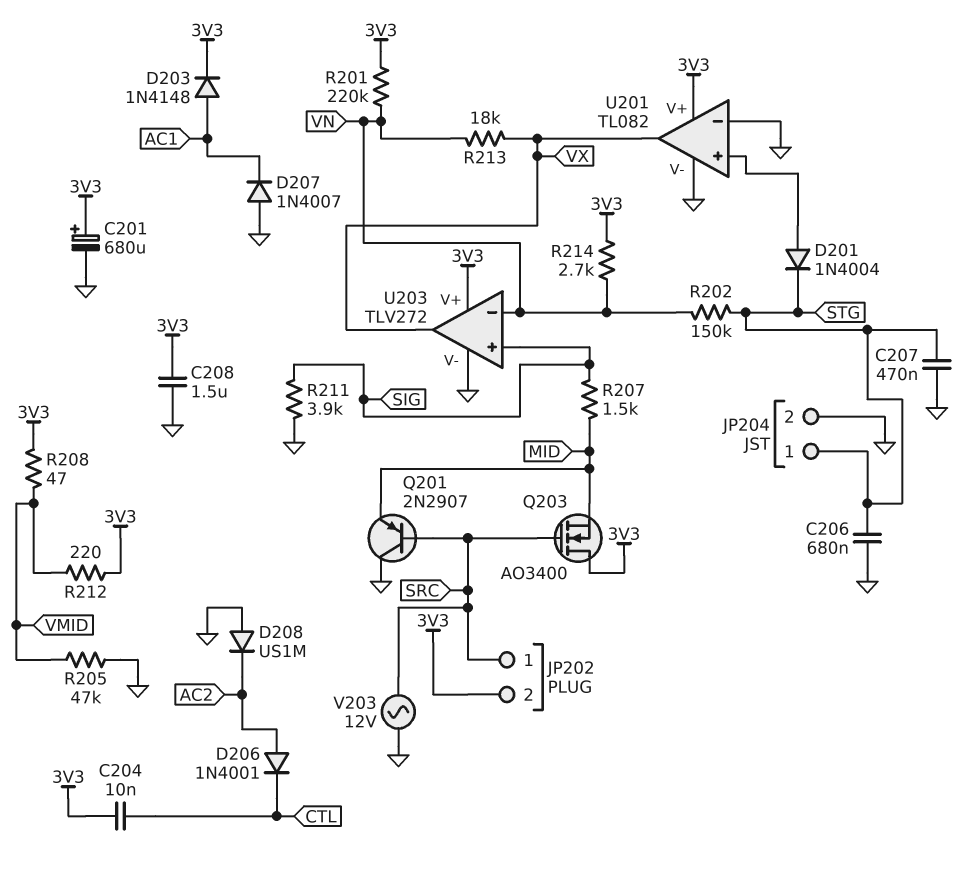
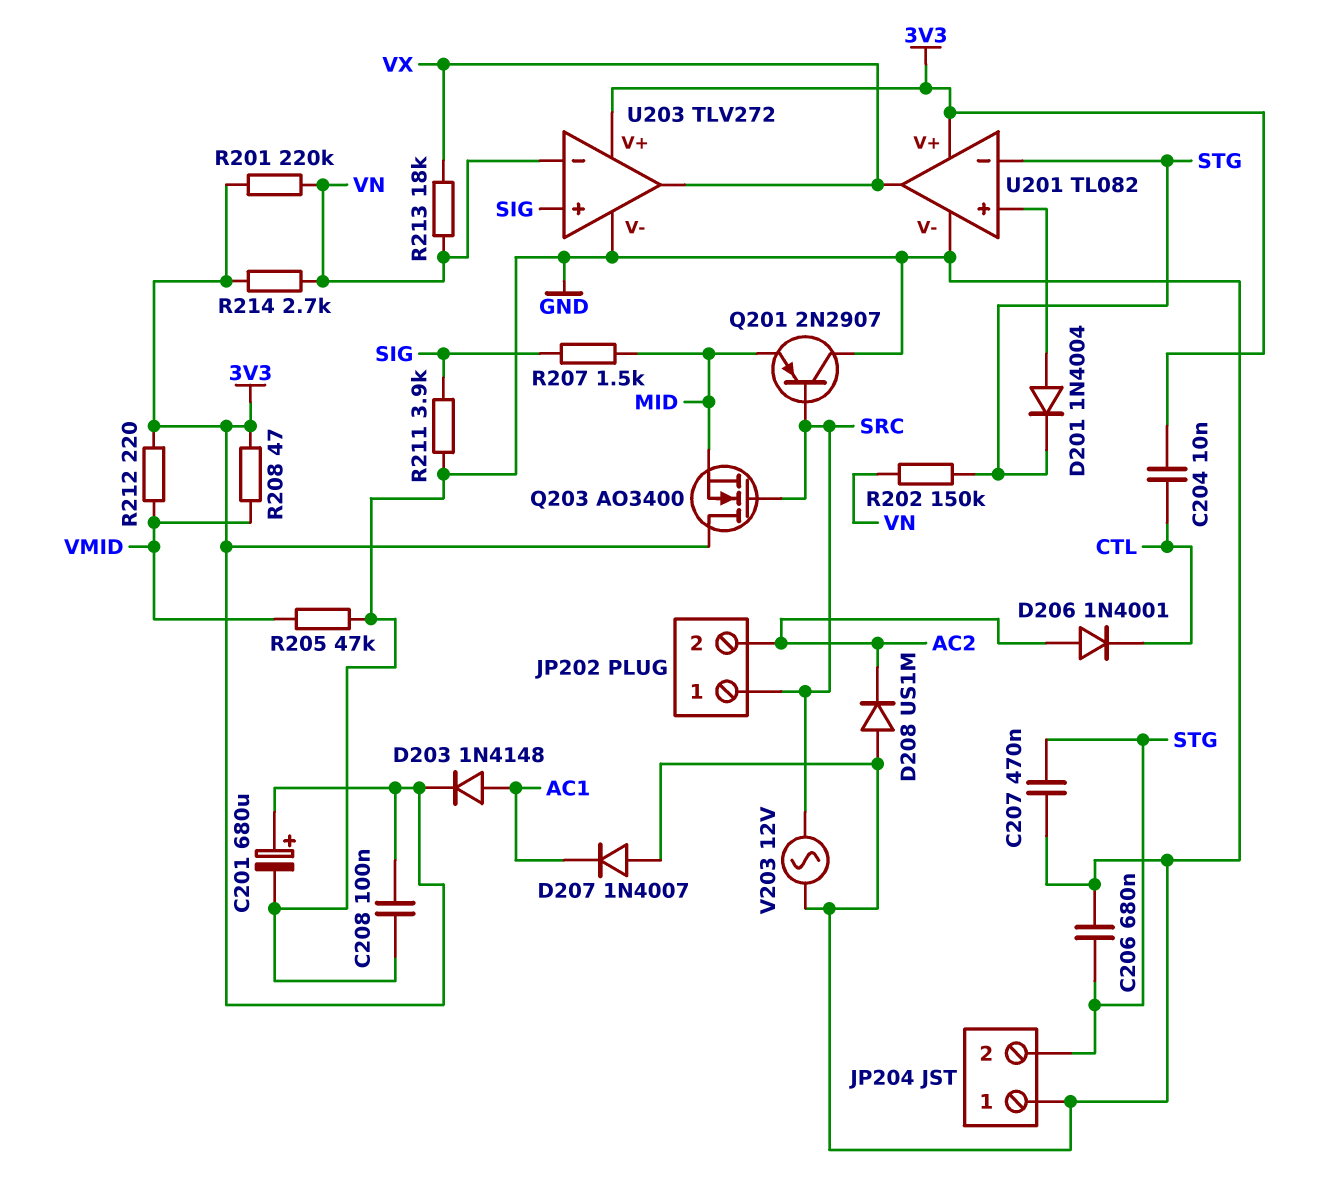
C208: 1.5uF (3V3, GND) -> 100nF (3V3, GND)
JP202 pin 2: 3V3 -> AC2
JP204 pin 1: STG -> GND
JP204 pin 2: GND -> STG
U201 pin in-: GND -> STG

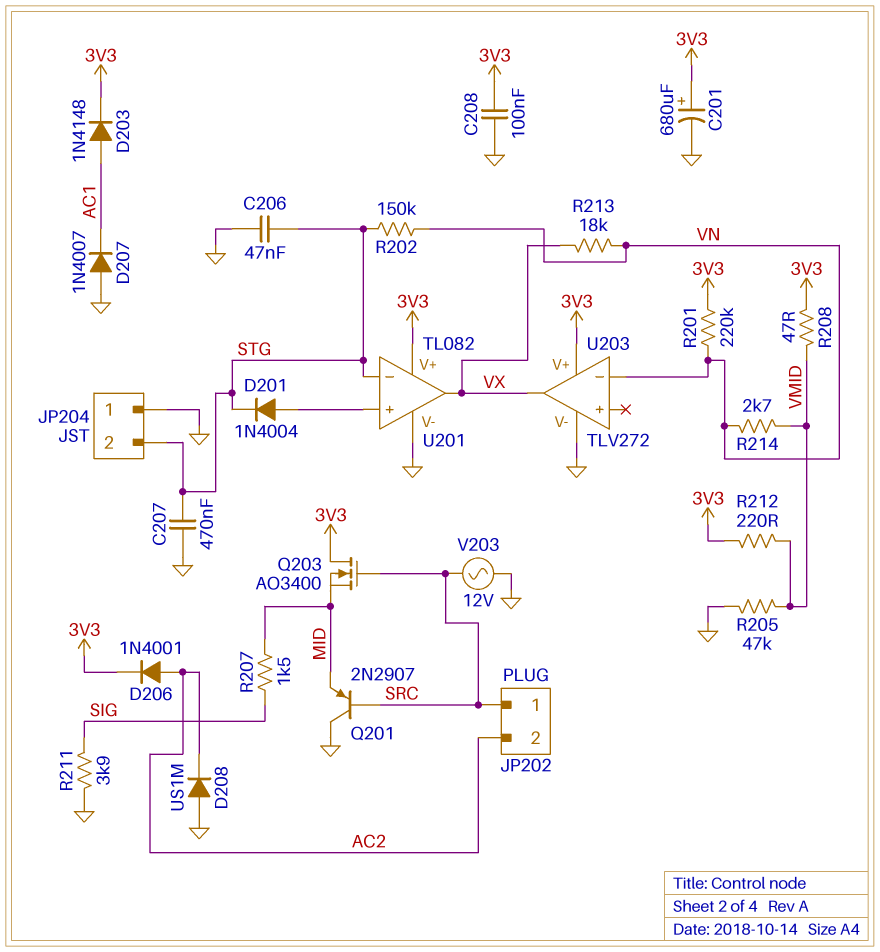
C204: 10nF (3V3, CTL) -> none
C206: 680nF (GND, STG) -> 47nF (GND, STG)
D206: diode 1N4001 (A AC2, K CTL) -> diode 1N4001 (A AC2, K 3V3)
R214: 2.7k (3V3, VN) -> 2.7k (VMID, VN)
U203 pin in+: SIG -> none

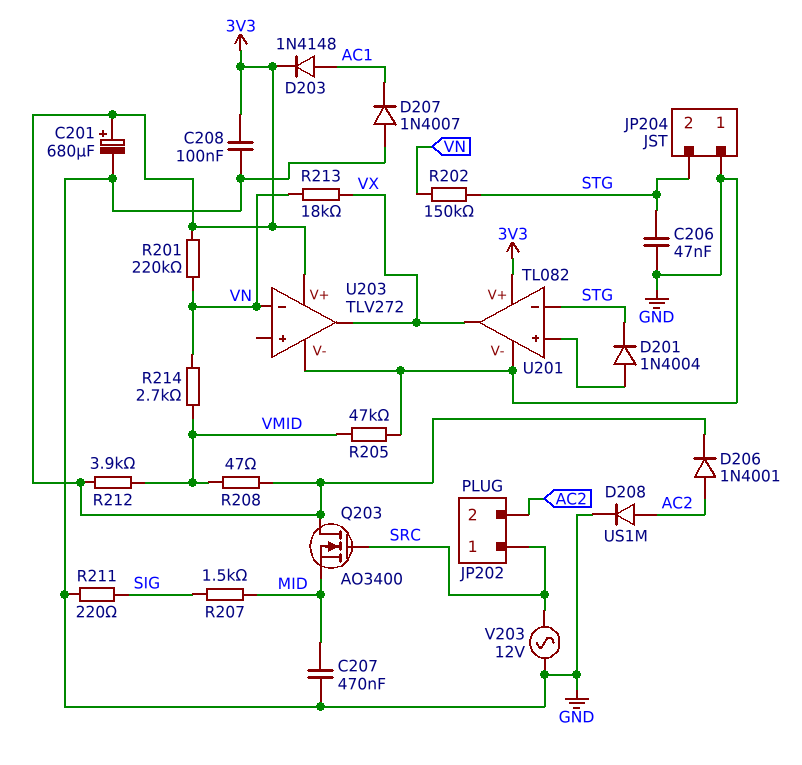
C207: 470nF (GND, STG) -> 470nF (GND, MID)
D208: diode US1M (A GND, K AC2) -> diode US1M (A AC2, K GND)
Q201: PNP 2N2907 (B SRC, C GND, E MID) -> none
R211: 3.9k (GND, SIG) -> 220 (GND, SIG)
R212: 220 (3V3, VMID) -> 3.9k (3V3, VMID)

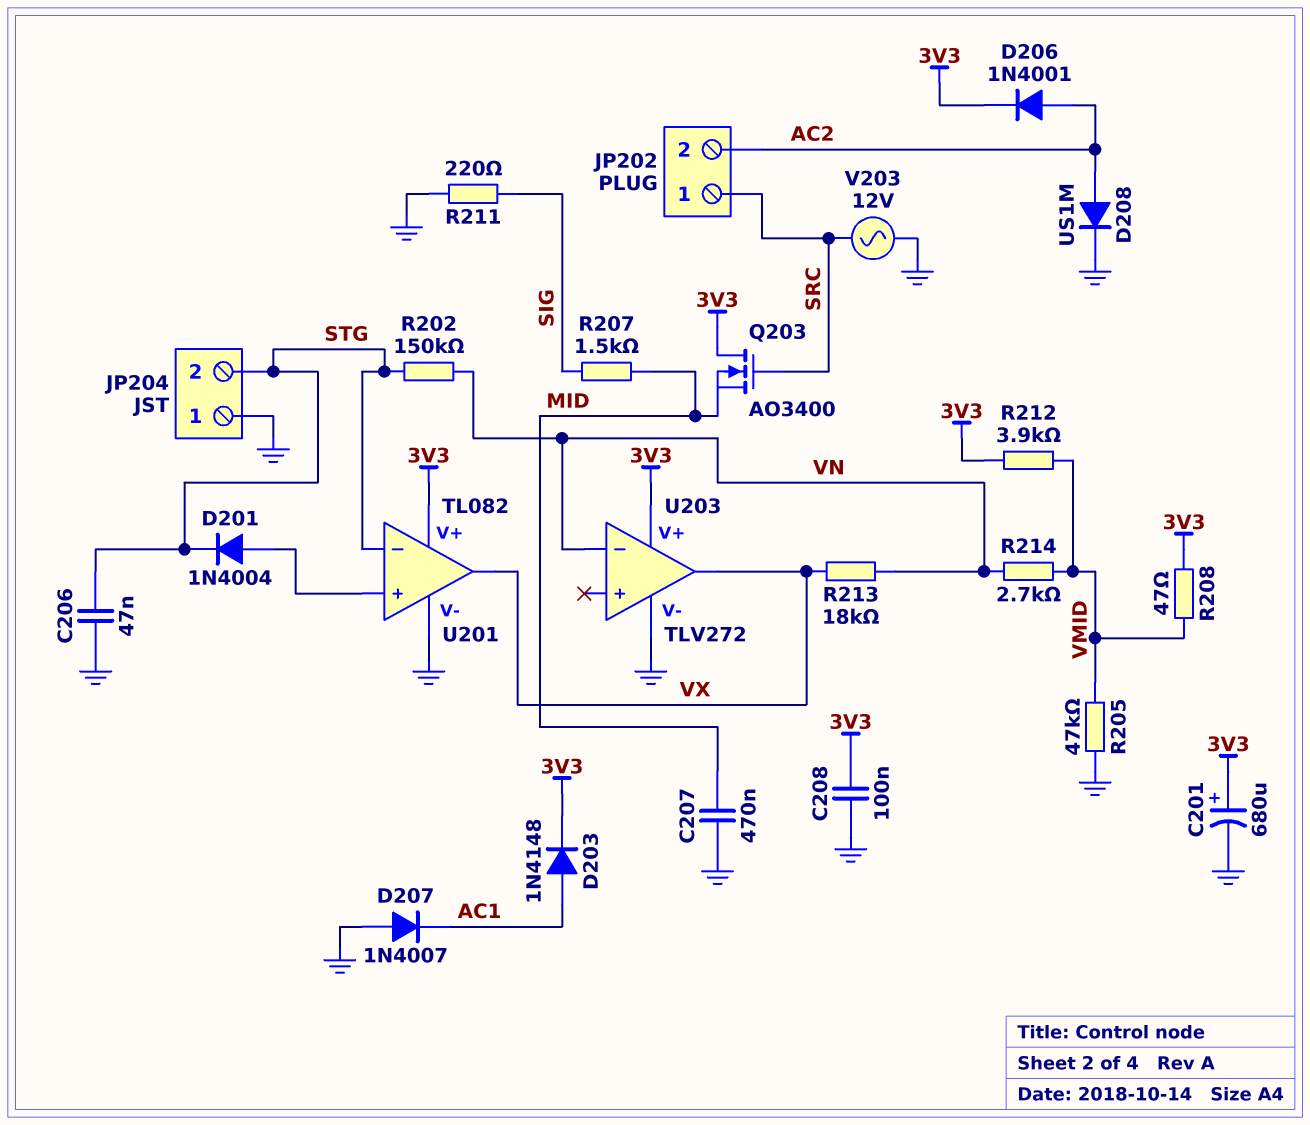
R201: 220k (3V3, VN) -> none

